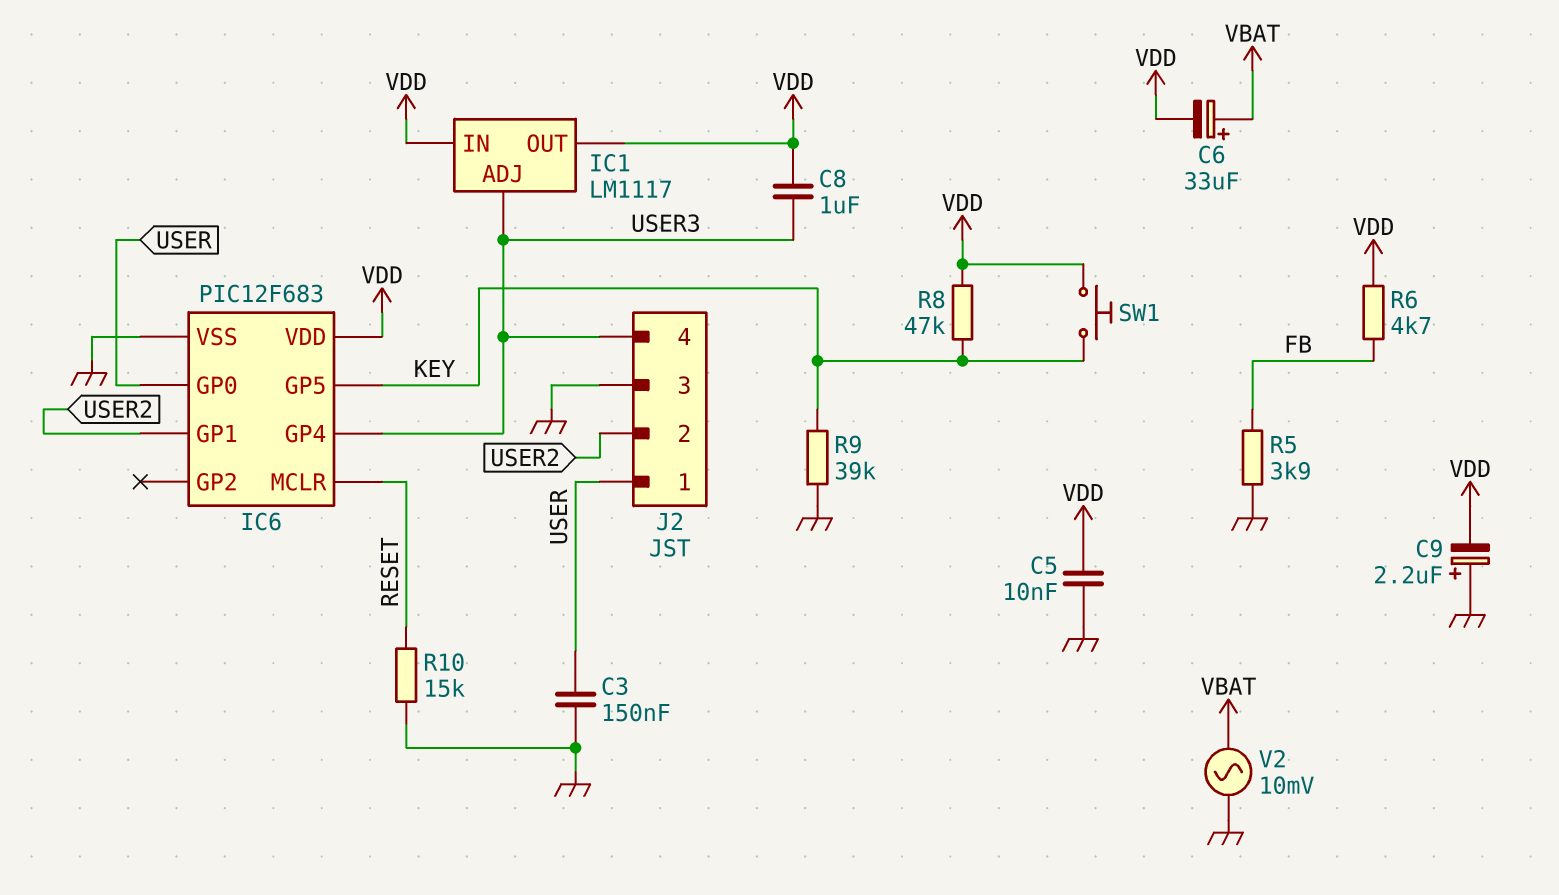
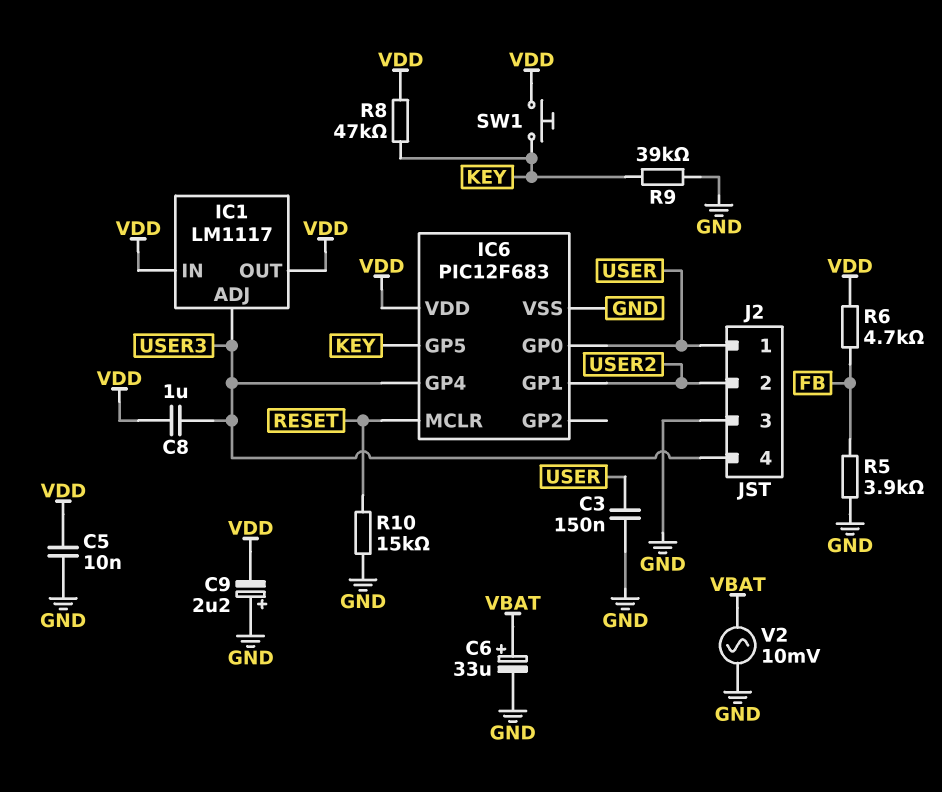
C6: 33uF (plus VBAT, minus VDD) -> 33uF (plus VBAT, minus GND)

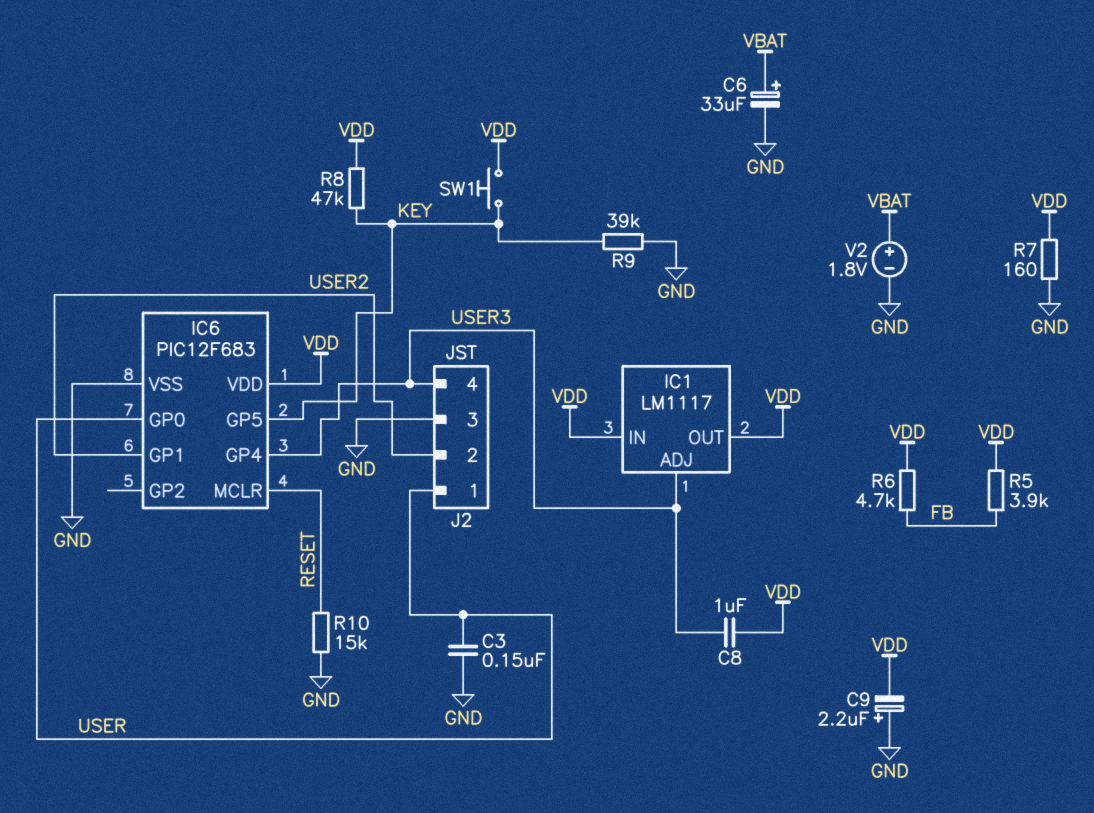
C5: 10nF (GND, VDD) -> none
R5: 3.9k (FB, GND) -> 3.9k (FB, VDD)
R7: none -> 160 (GND, VDD)
V2: AC 10mV (GND, VBAT) -> 1.8V (plus VBAT, minus GND)

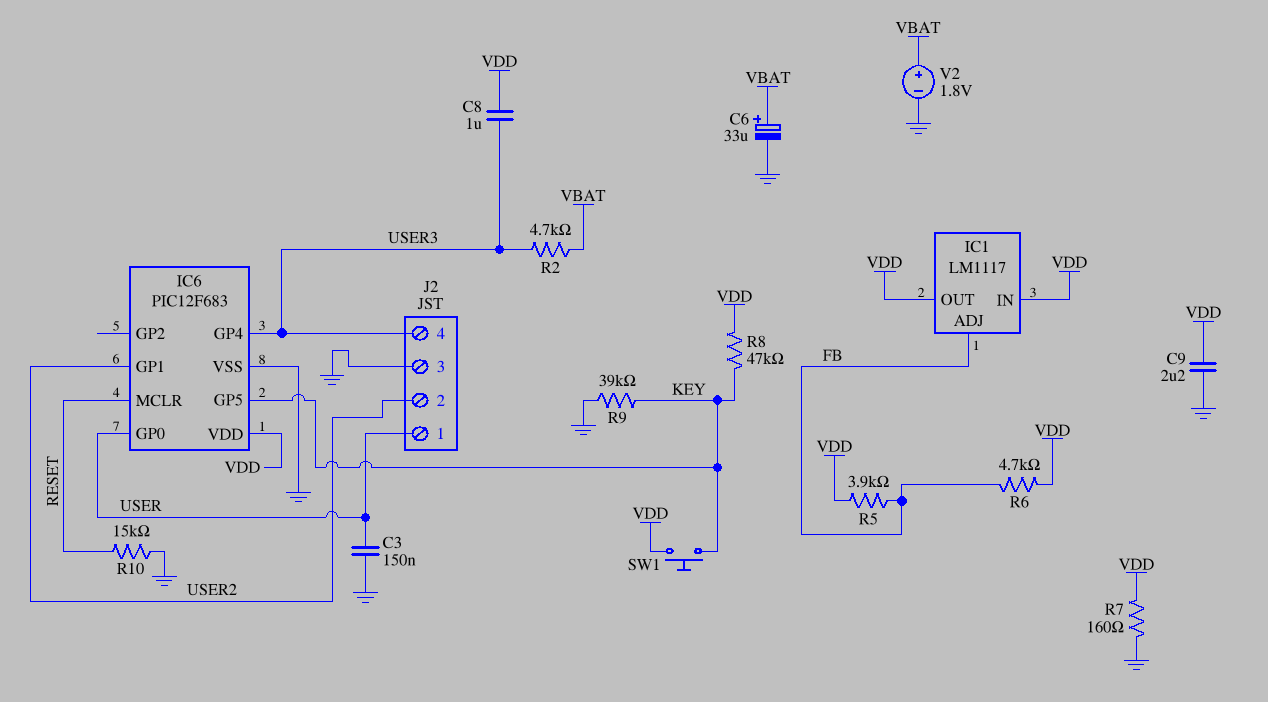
C9: 2.2uF (plus GND, minus VDD) -> 2.2uF (GND, VDD)
IC1 pin ADJ: USER3 -> FB
R2: none -> 4.7k (USER3, VBAT)

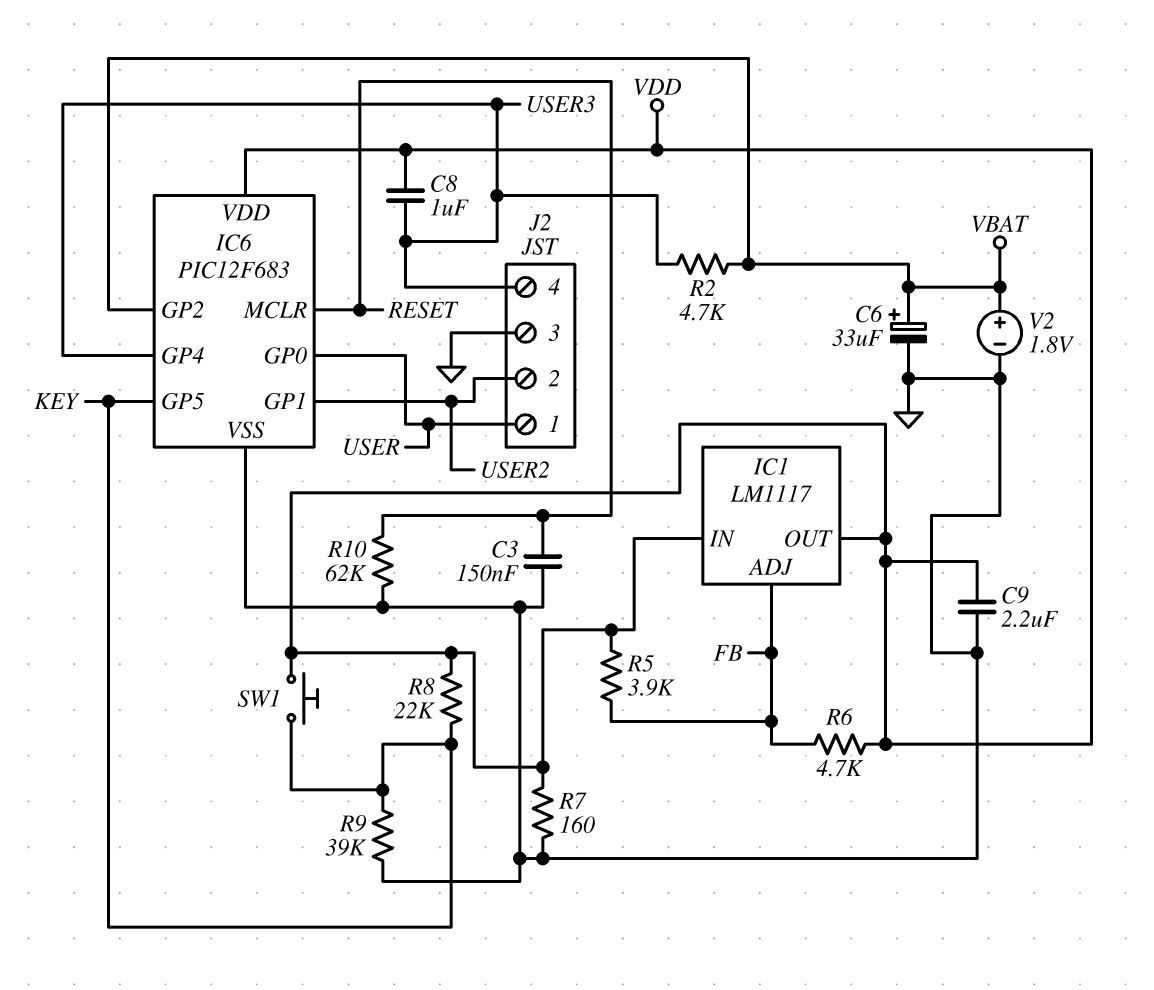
C3: 150nF (GND, USER) -> 150nF (GND, RESET)
IC6 pin GP2: none -> VBAT
R8: 47k (KEY, VDD) -> 22k (KEY, VDD)
R10: 15k (GND, RESET) -> 62k (GND, RESET)

